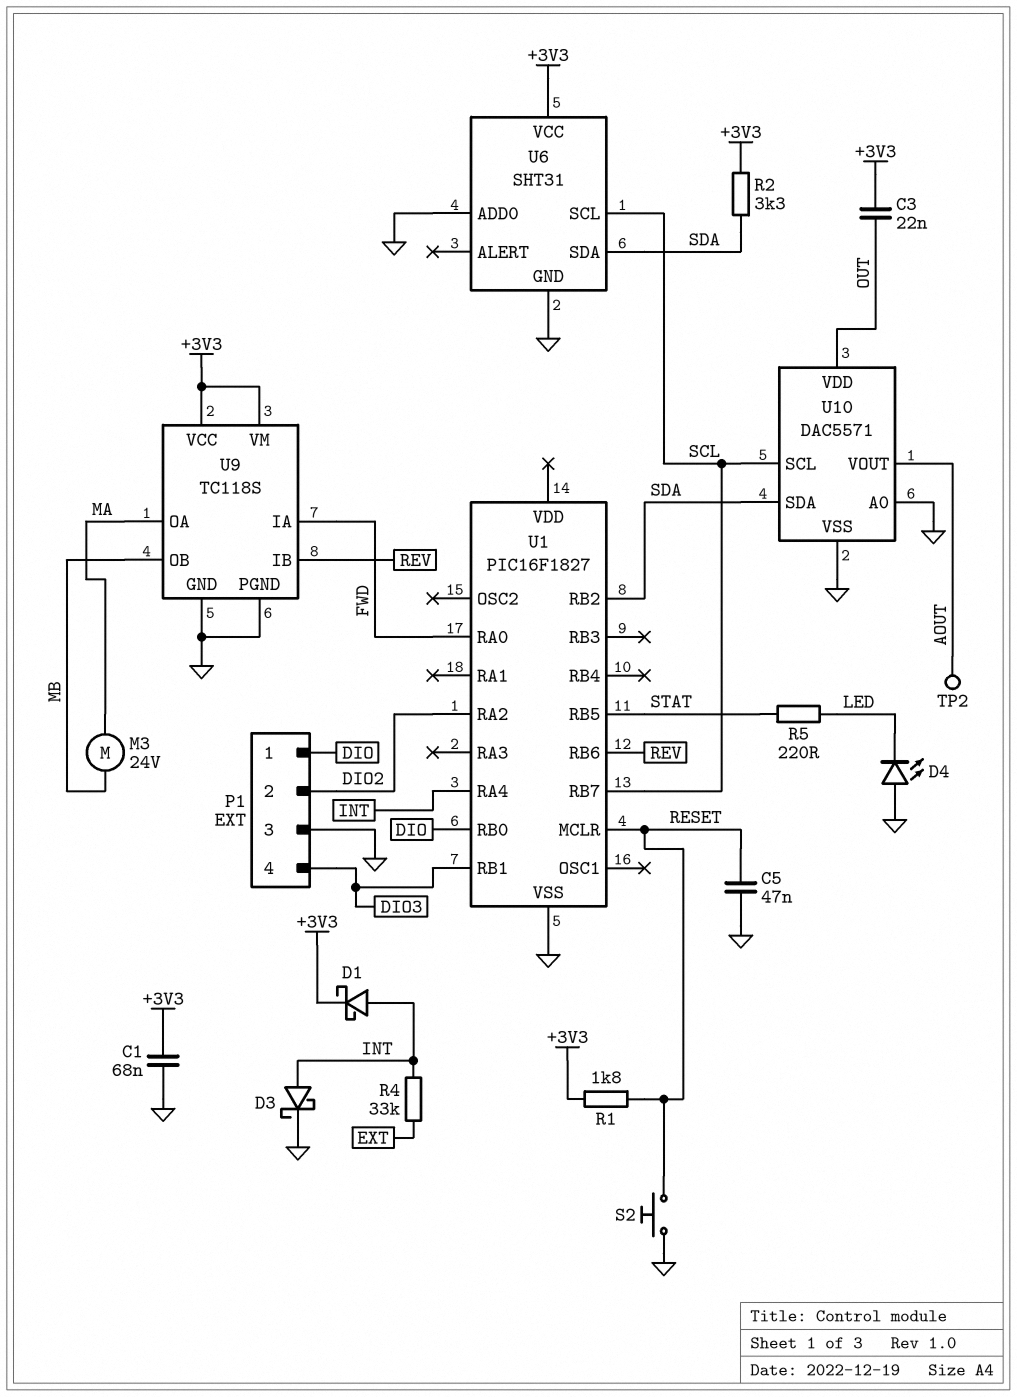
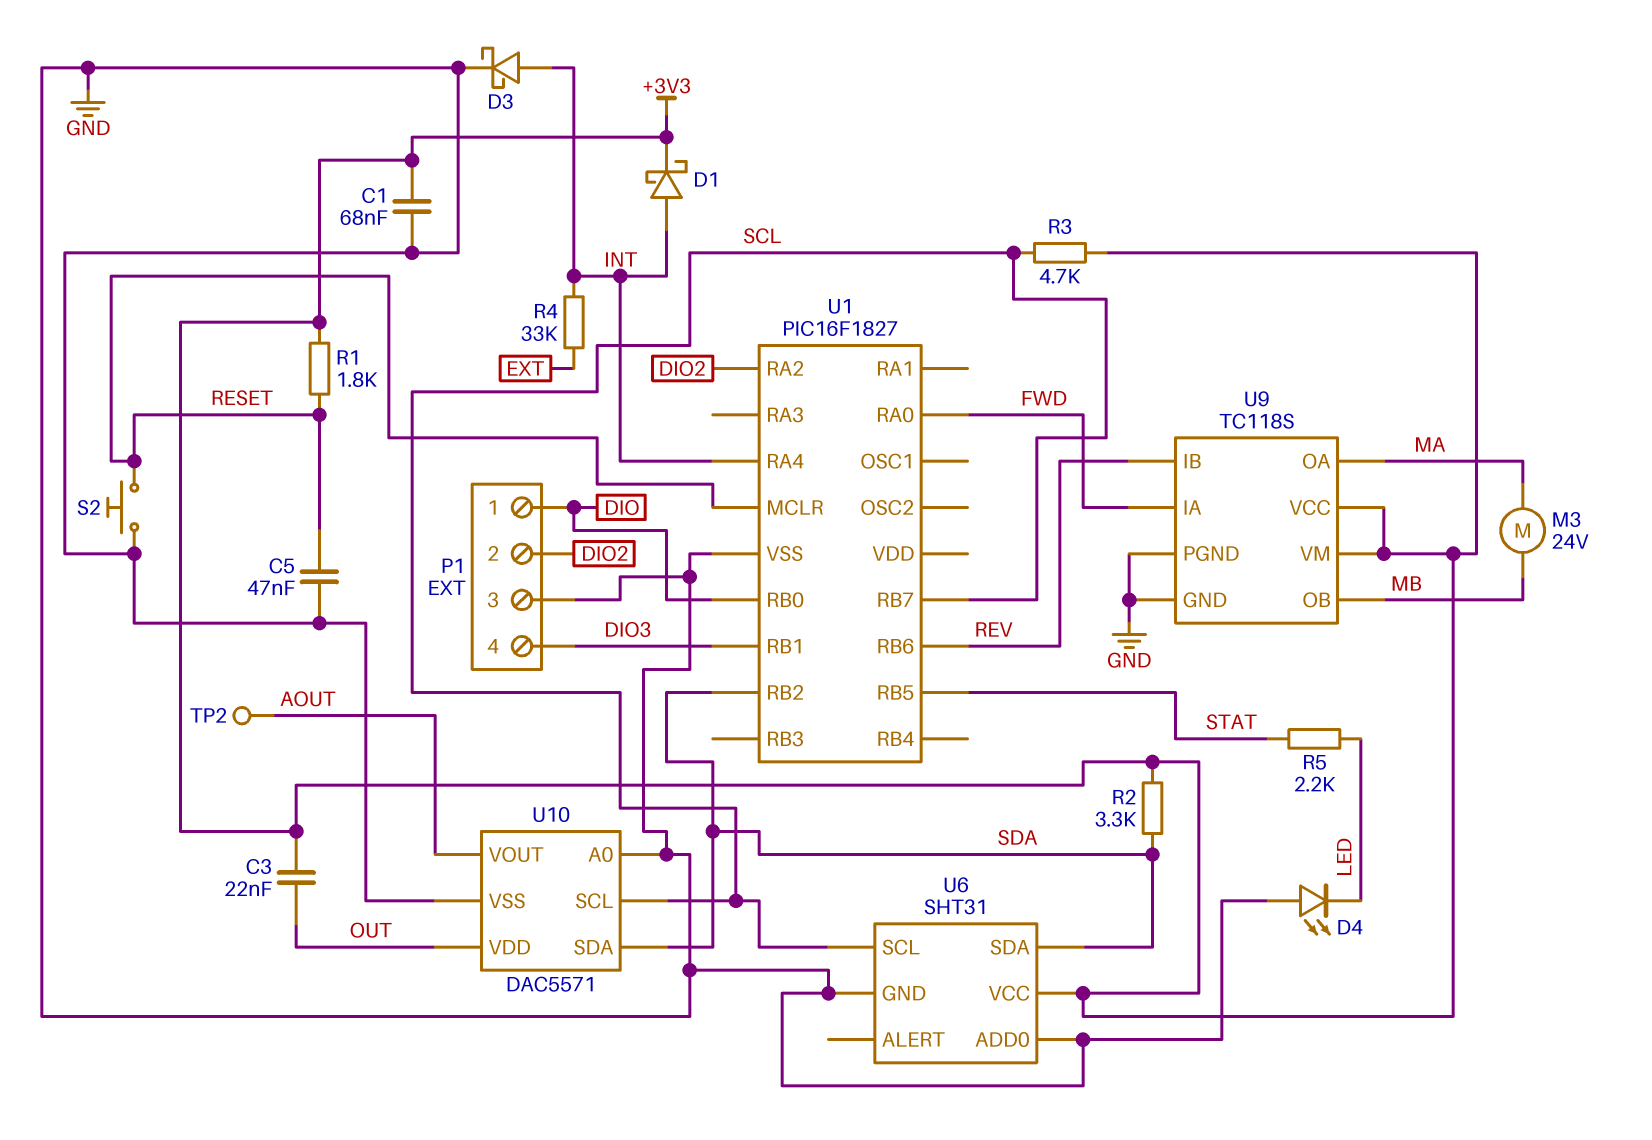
R3: none -> 4.7k (+3V3, SCL)
R5: 220 (LED, STAT) -> 2.2k (LED, STAT)

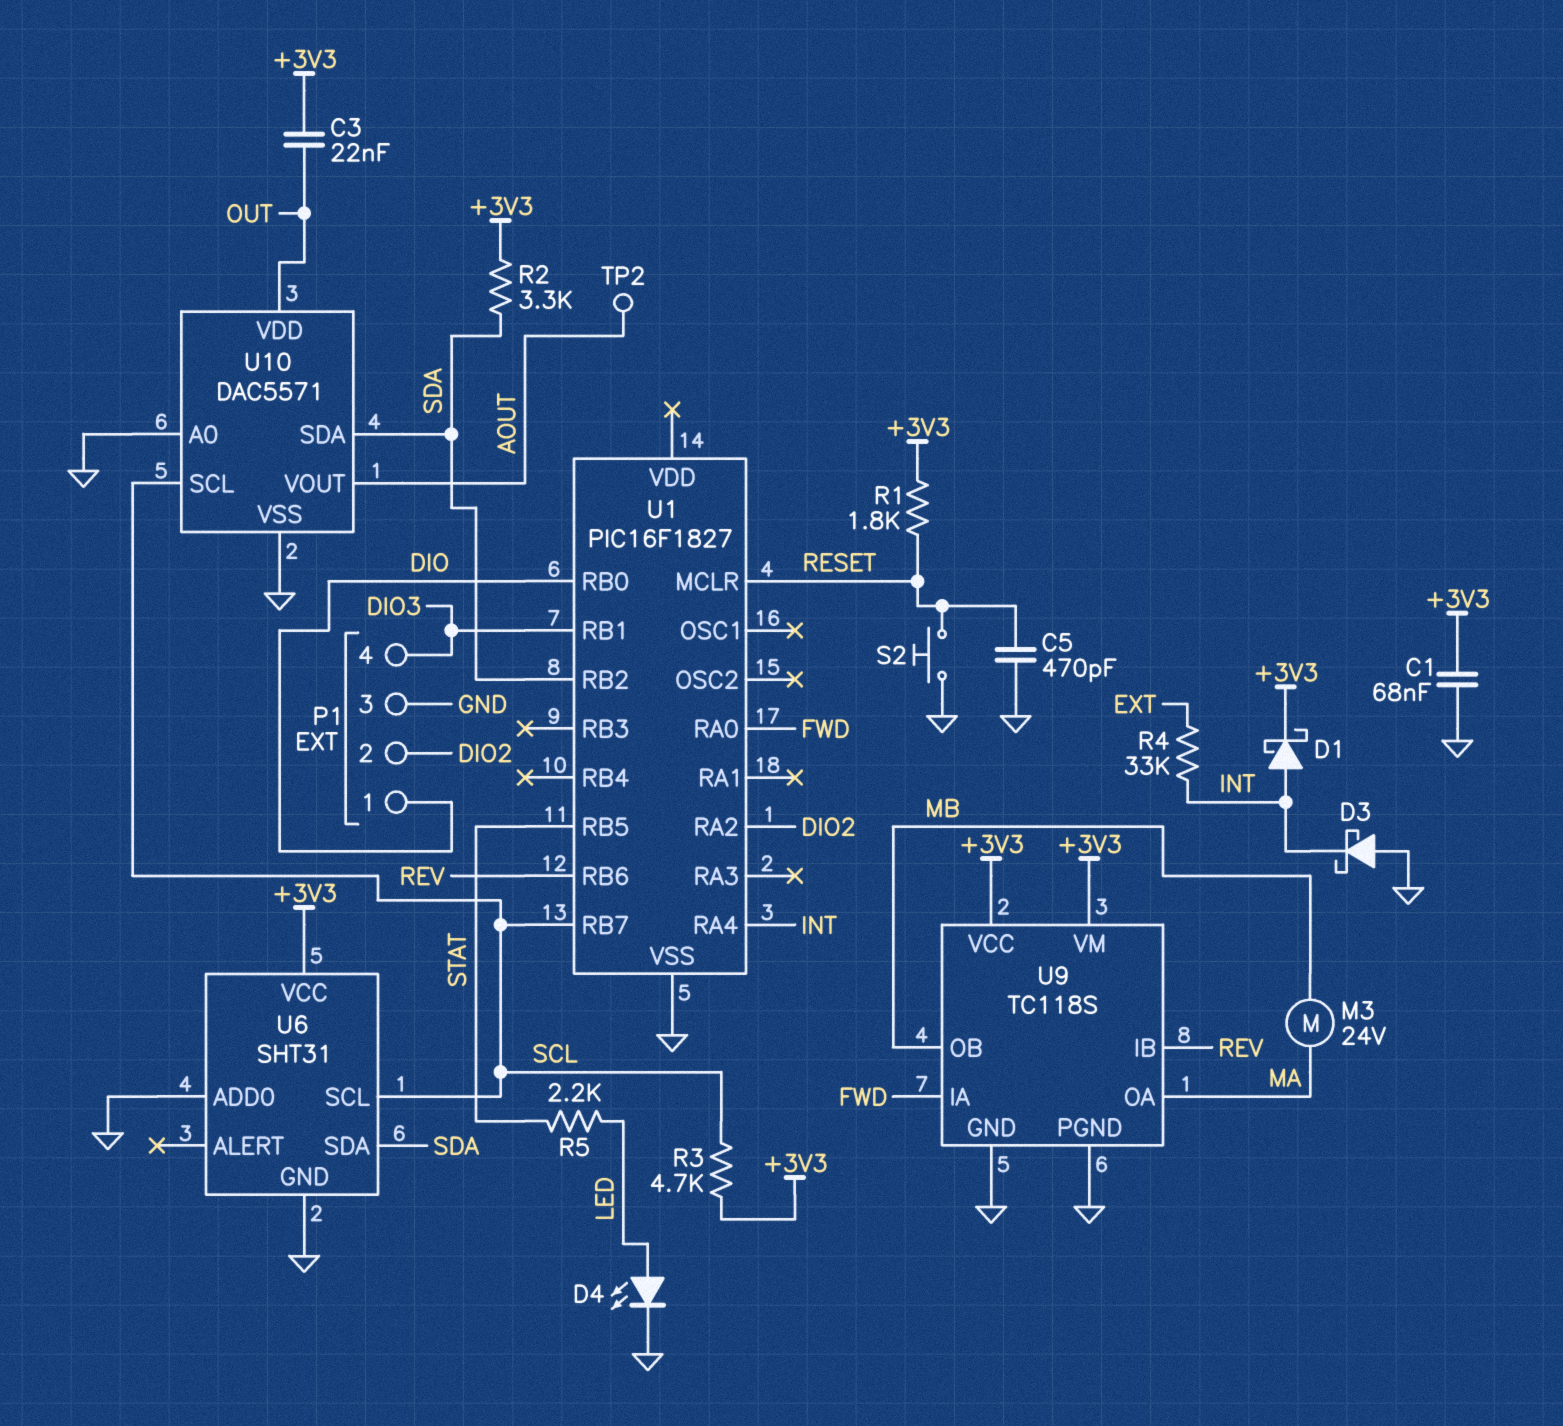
C5: 47nF (GND, RESET) -> 470pF (GND, RESET)
D3: schottky (A INT, K GND) -> schottky (A GND, K INT)
D4: LED (A GND, K LED) -> LED (A LED, K GND)

